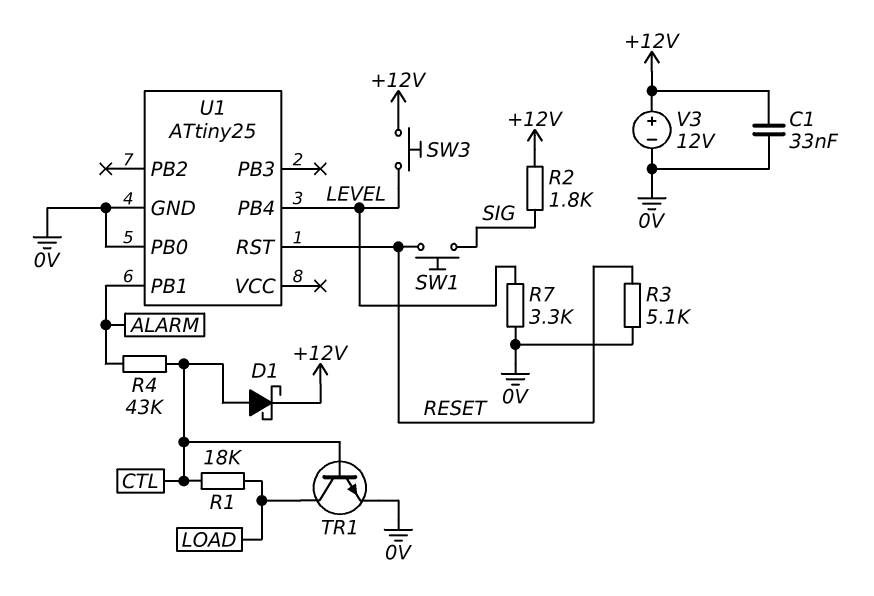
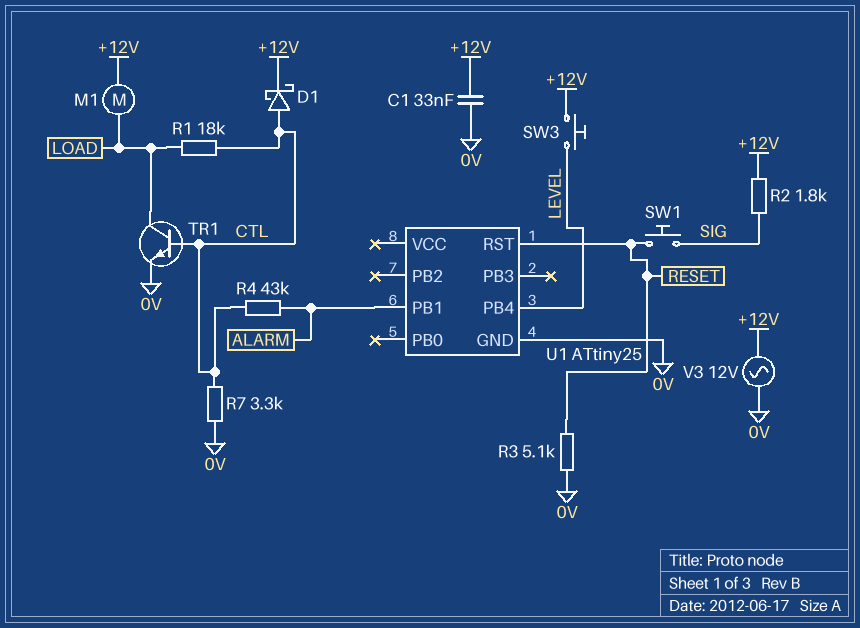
M1: none -> motor (+12V, LOAD)
R7: 3.3k (0V, LEVEL) -> 3.3k (0V, CTL)
U1 pin PB0: 0V -> none
V3: 12V (plus +12V, minus 0V) -> AC 12V (+12V, 0V)

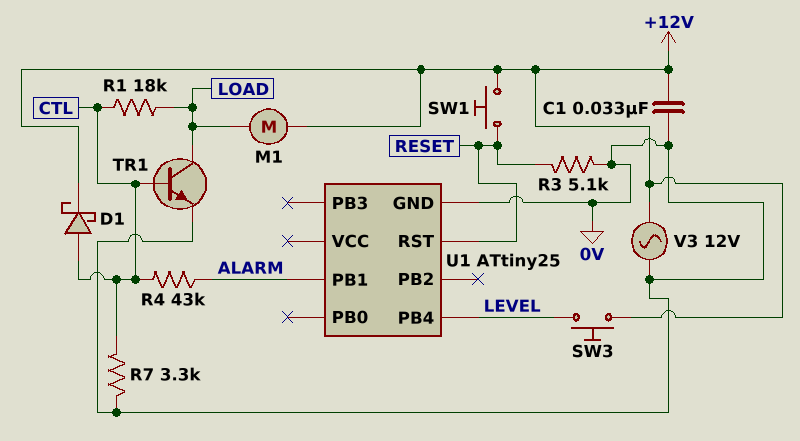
R2: 1.8k (+12V, SIG) -> none
SW1: button (RESET, SIG) -> button (+12V, RESET)

